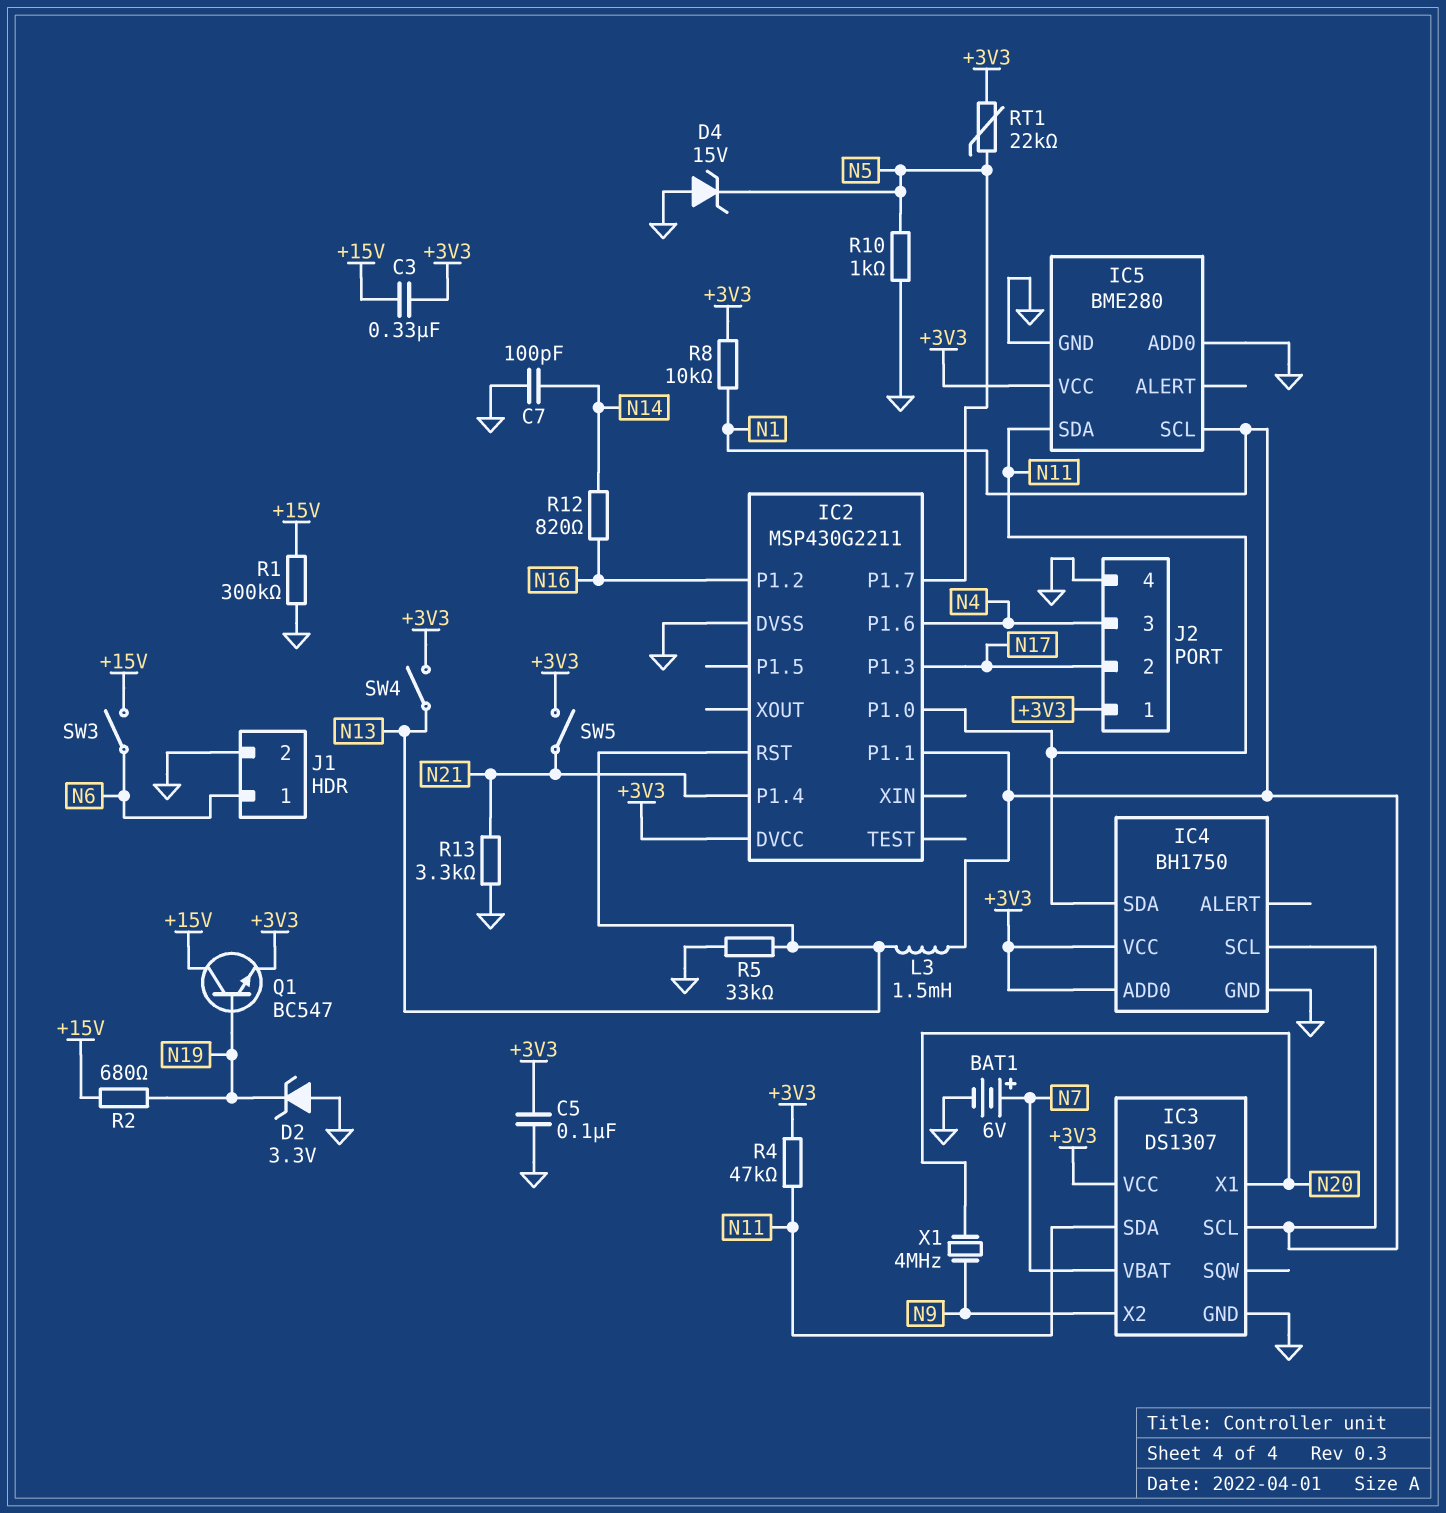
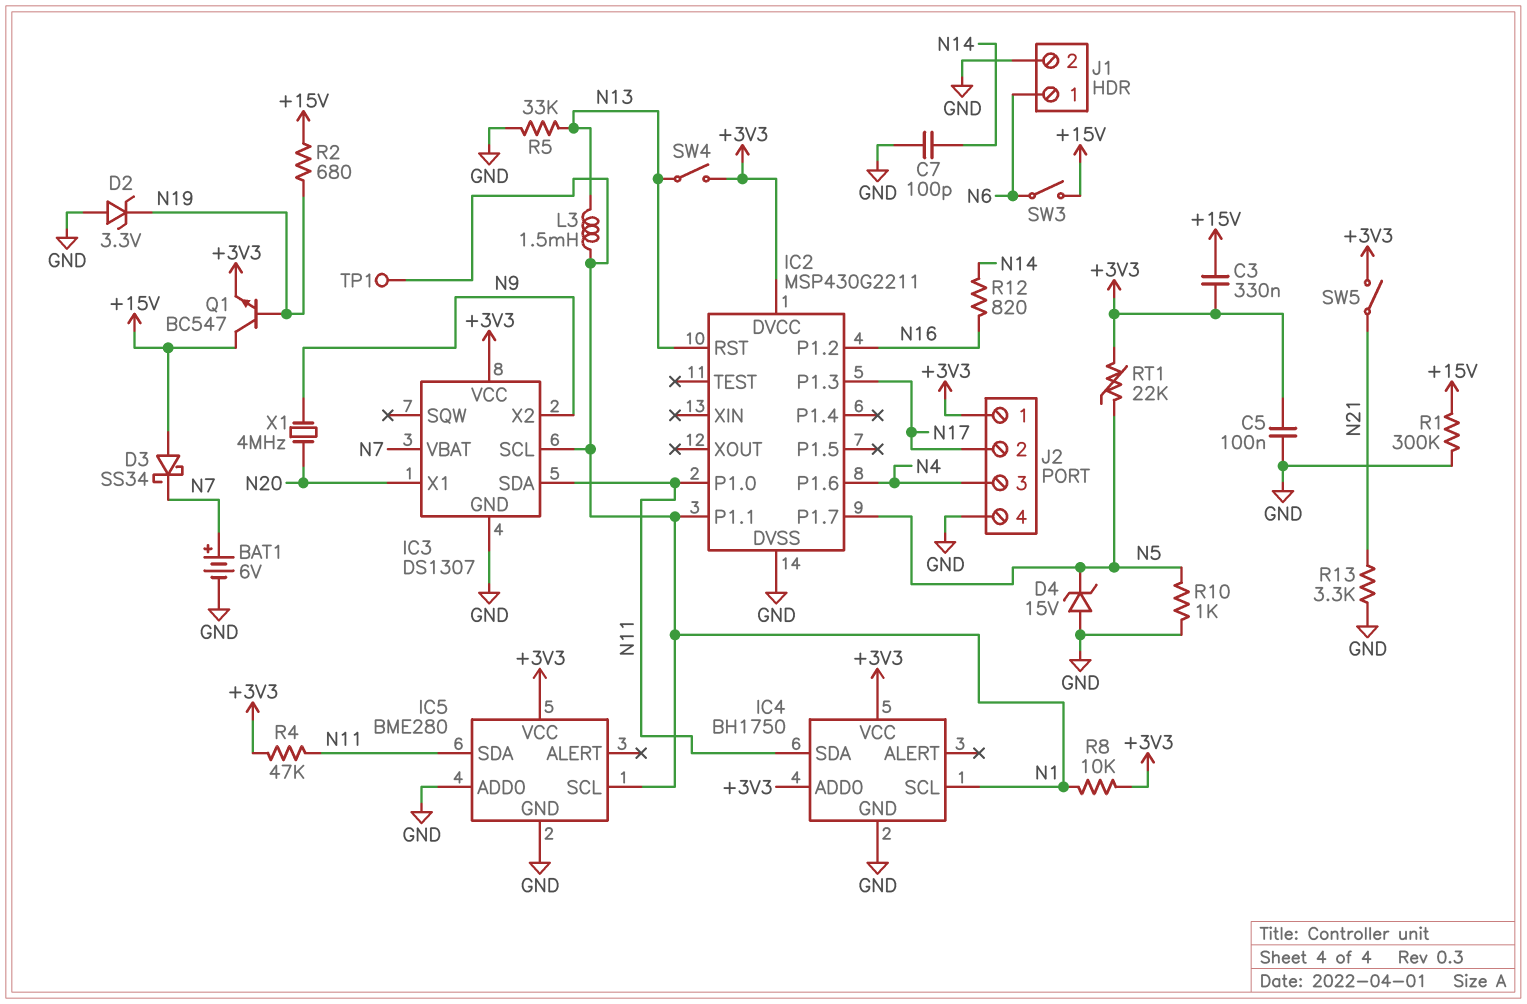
D3: none -> schottky SS34 (A +15V, K N7)
IC2 pin P1.4: N21 -> none
TP1: none -> test point (N1)

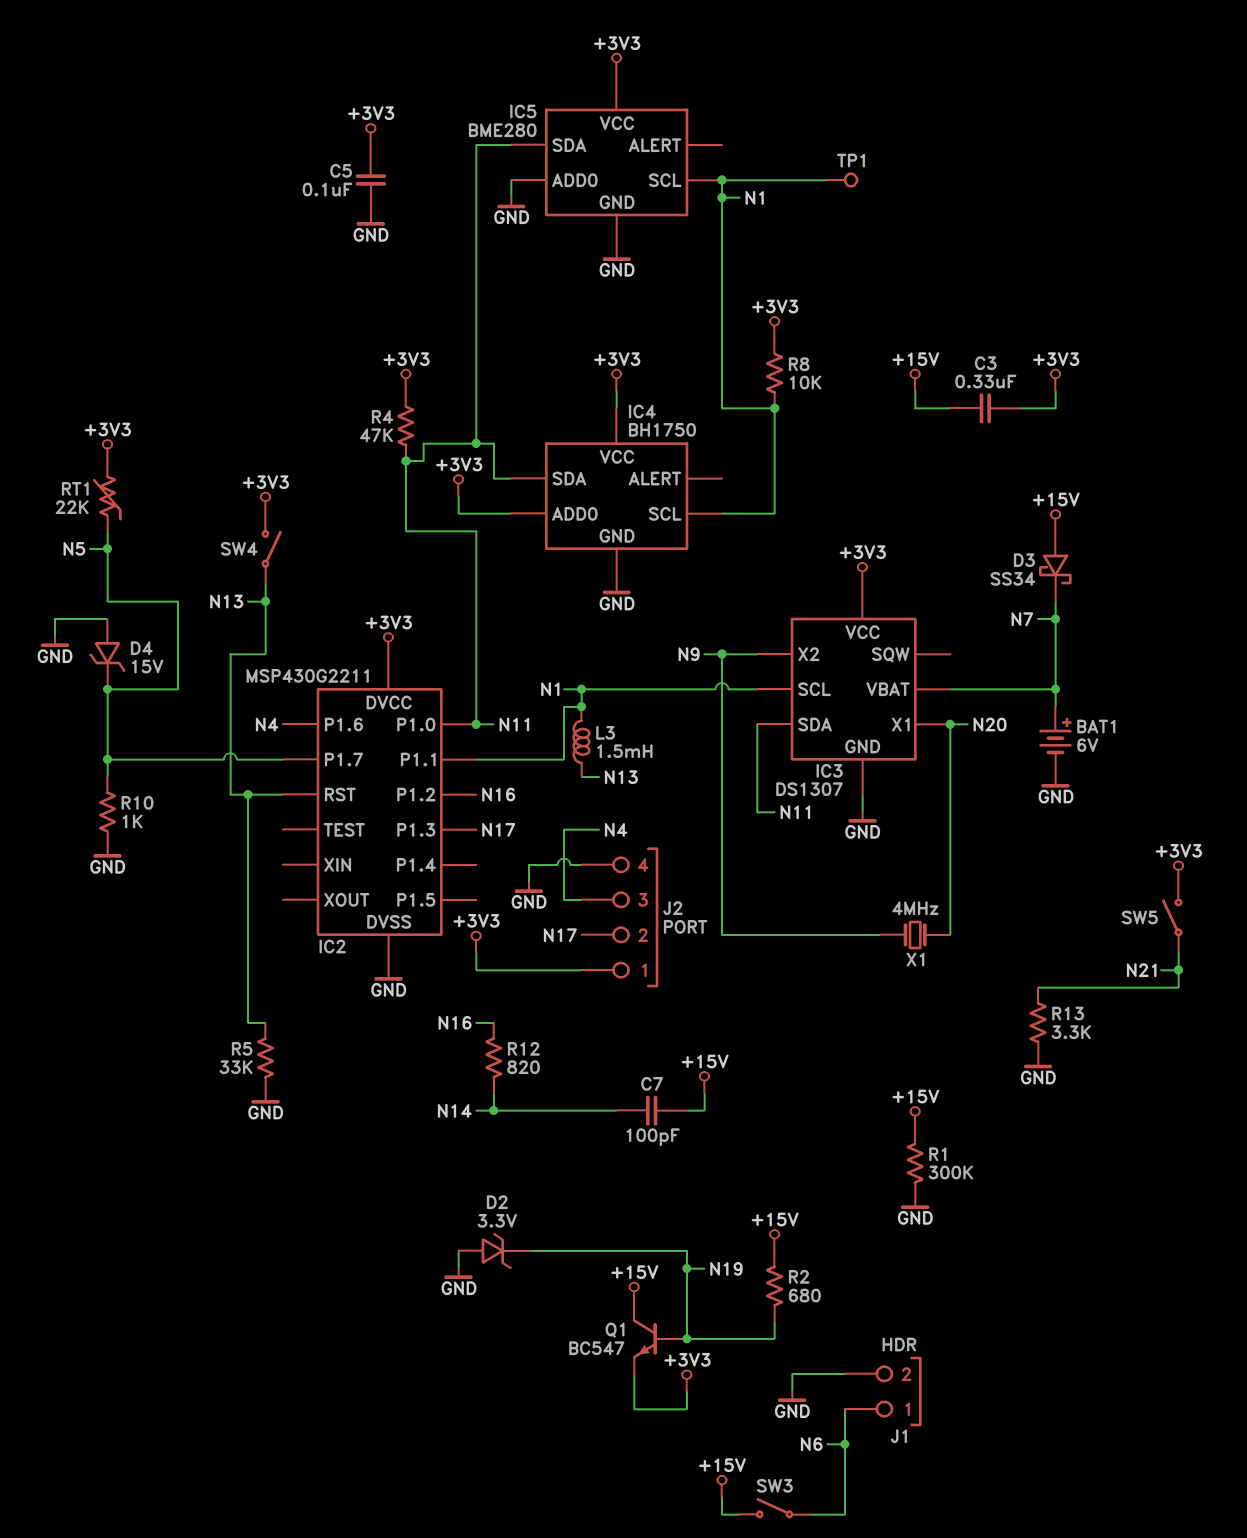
C7: 100pF (GND, N14) -> 100pF (+15V, N14)

